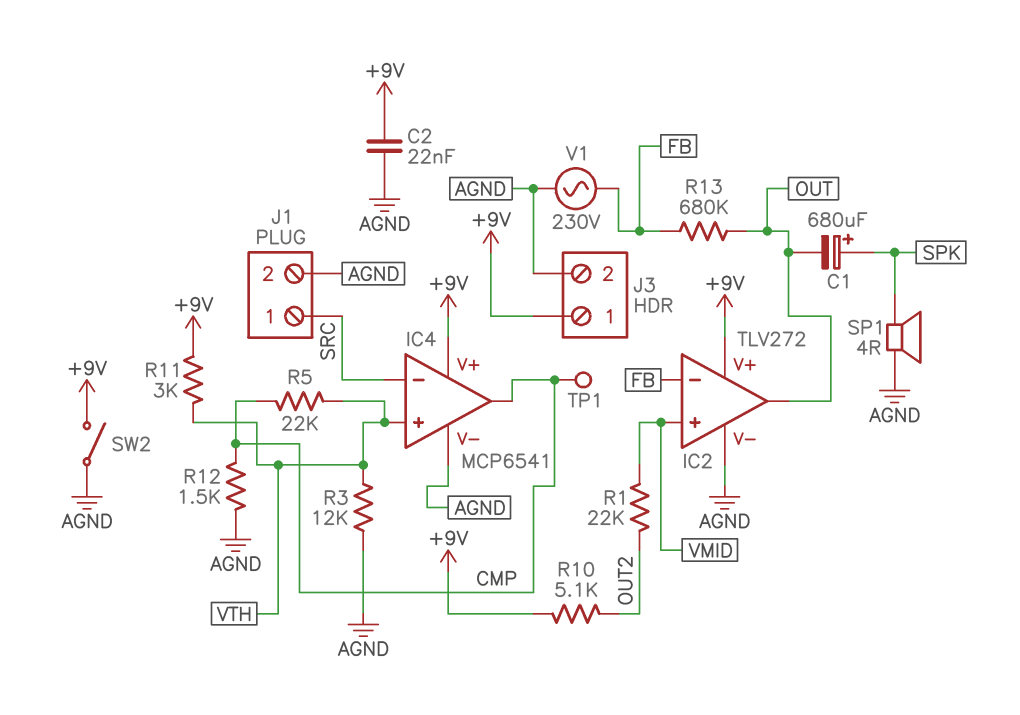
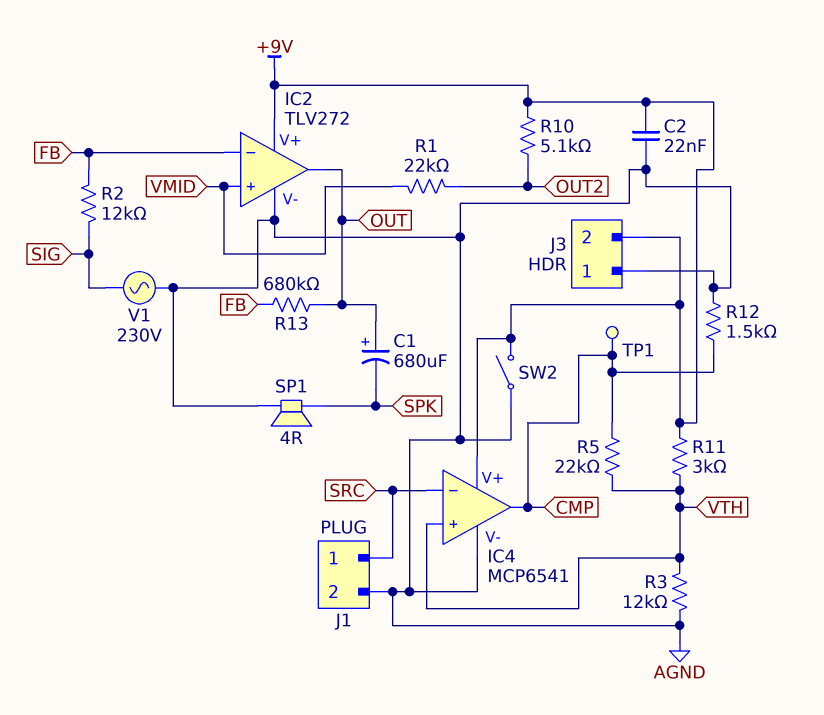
C1: 680uF (plus SPK, minus OUT) -> 680uF (plus OUT, minus SPK)
J3 pin 1: +9V -> AGND
J3 pin 2: AGND -> +9V
R2: none -> 12k (FB, SIG)
V1: AC 230V (AGND, FB) -> AC 230V (AGND, SIG)

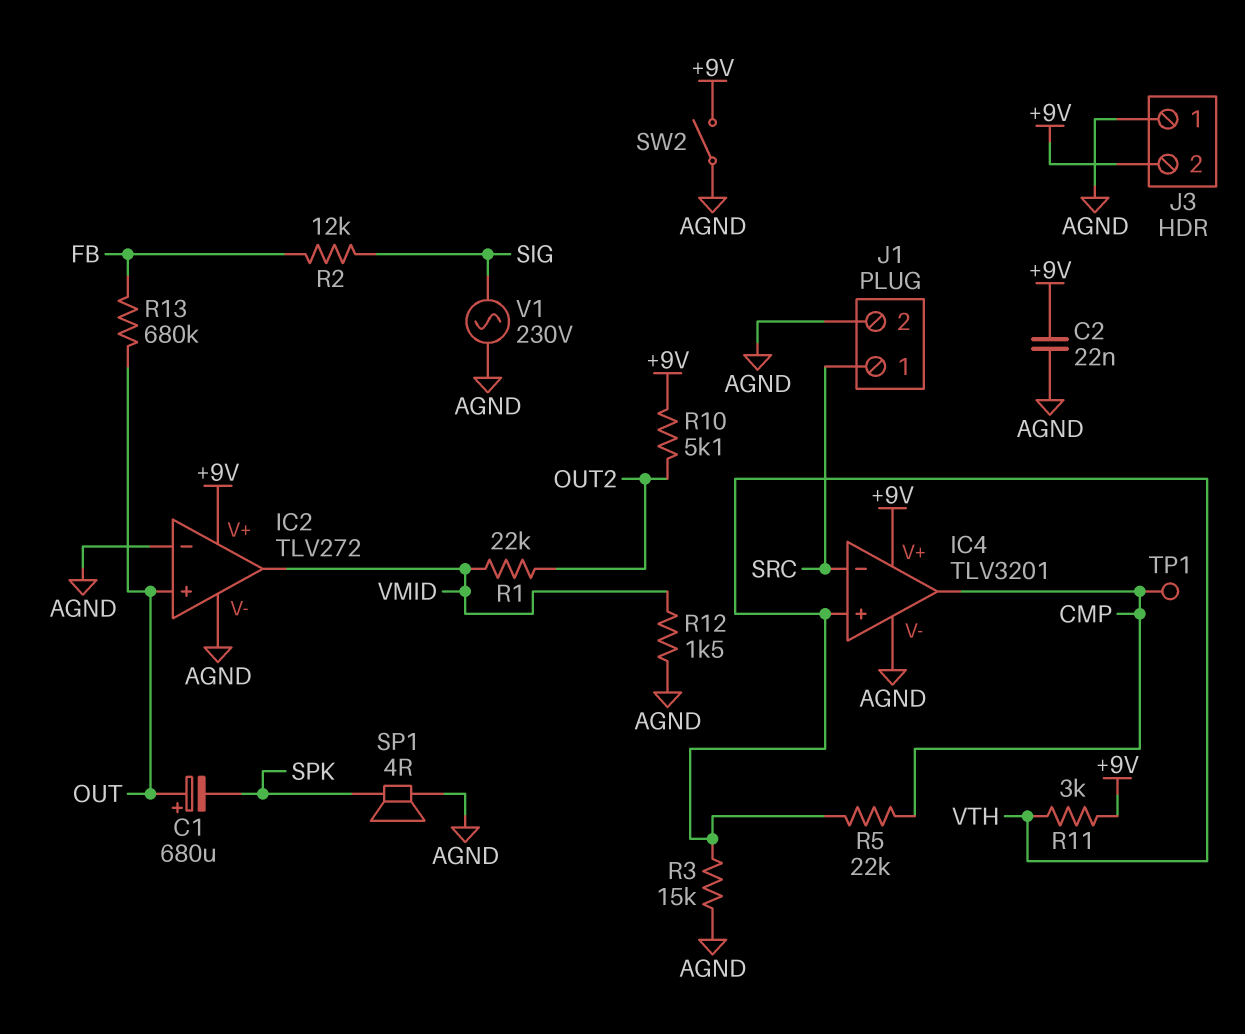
IC2 pin in+: VMID -> OUT
IC2 pin in-: FB -> AGND
IC2 pin out: OUT -> VMID
IC4: MCP6541 -> TLV3201
R3: 12k (AGND, VTH) -> 15k (AGND, VTH)
R12: 1.5k (AGND, CMP) -> 1.5k (AGND, VMID)

